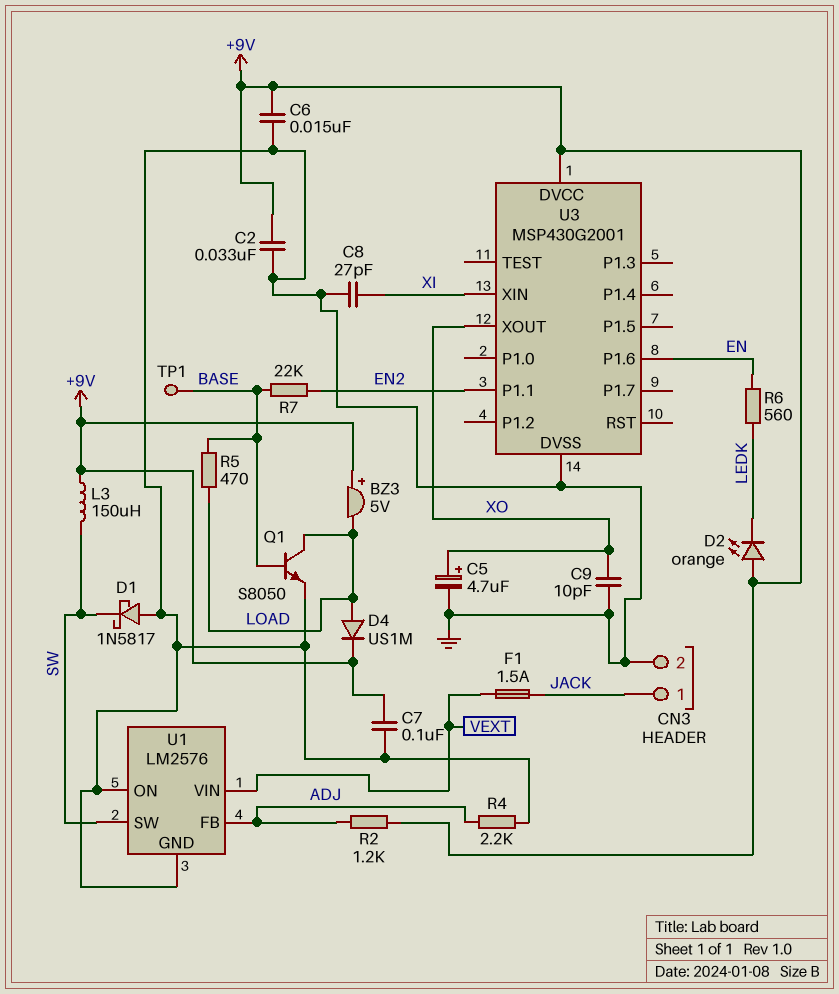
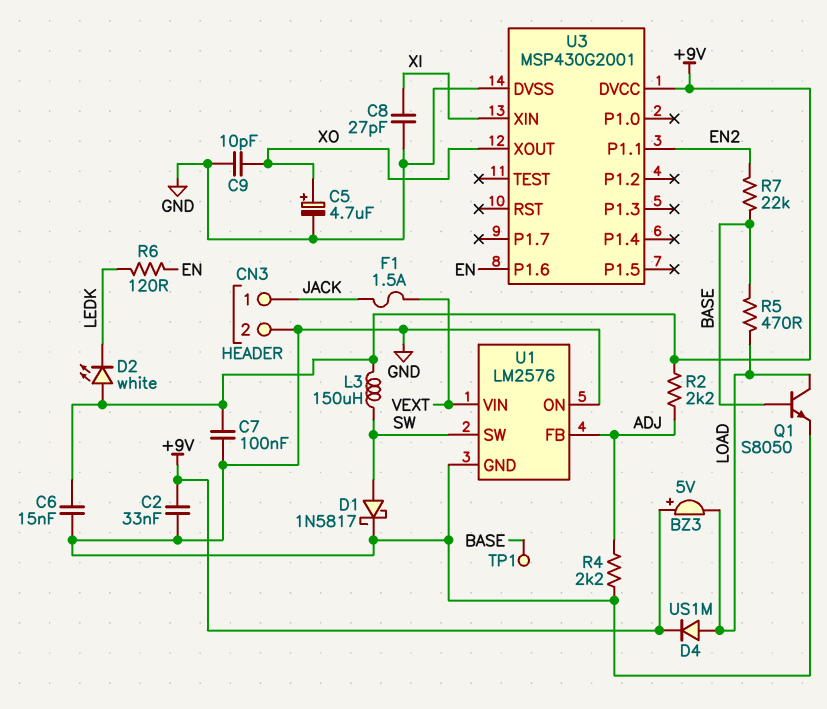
D1: schottky 1N5817 (A GND, K SW) -> schottky 1N5817 (A SW, K GND)
D2: LED orange (A +9V, K LEDK) -> LED white (A +9V, K LEDK)
R2: 1.2k (+9V, ADJ) -> 2.2k (+9V, ADJ)
R6: 560 (EN, LEDK) -> 120 (EN, LEDK)

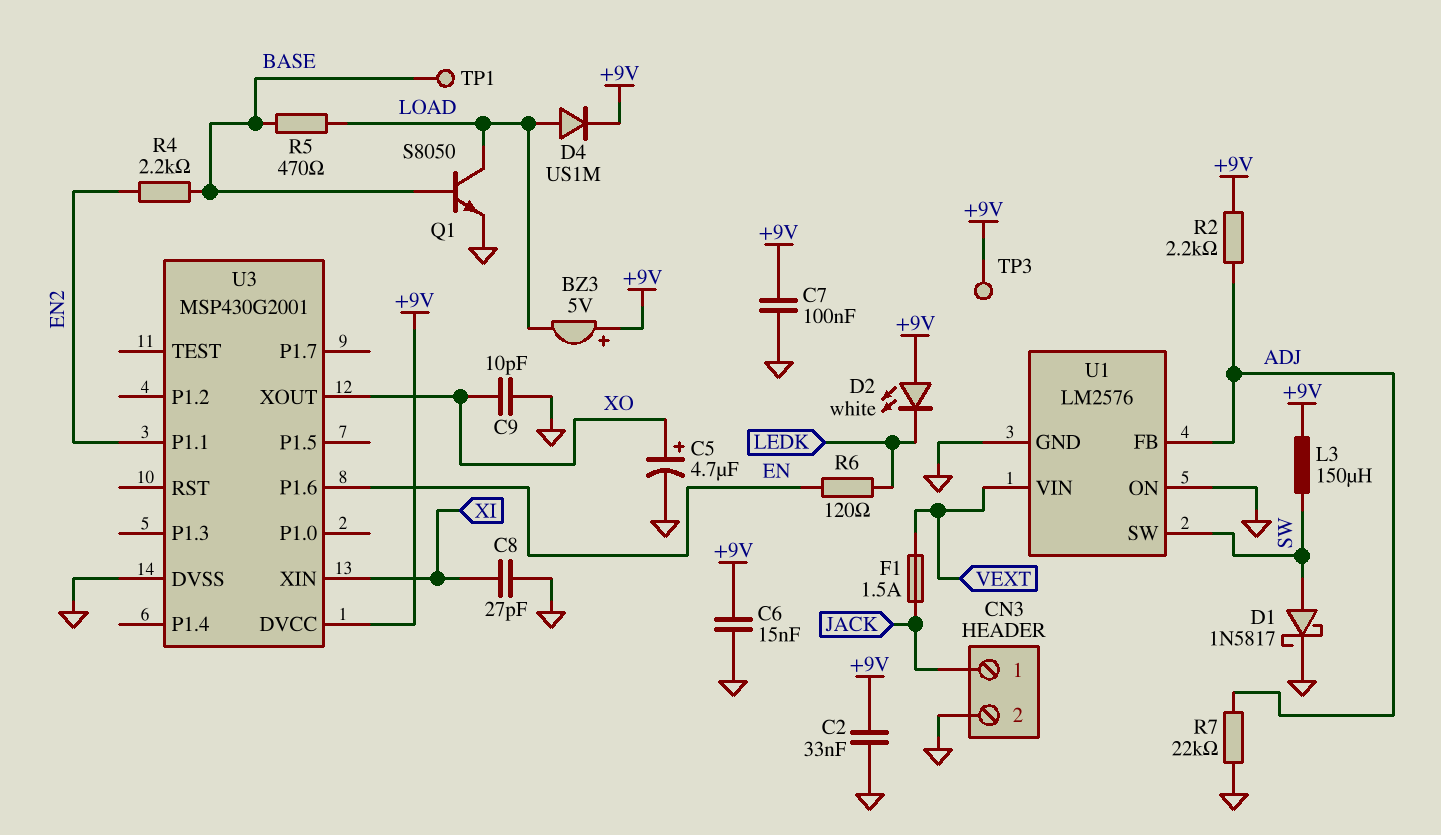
R4: 2.2k (ADJ, GND) -> 2.2k (BASE, EN2)
R7: 22k (BASE, EN2) -> 22k (ADJ, GND)
TP3: none -> test point (+9V)

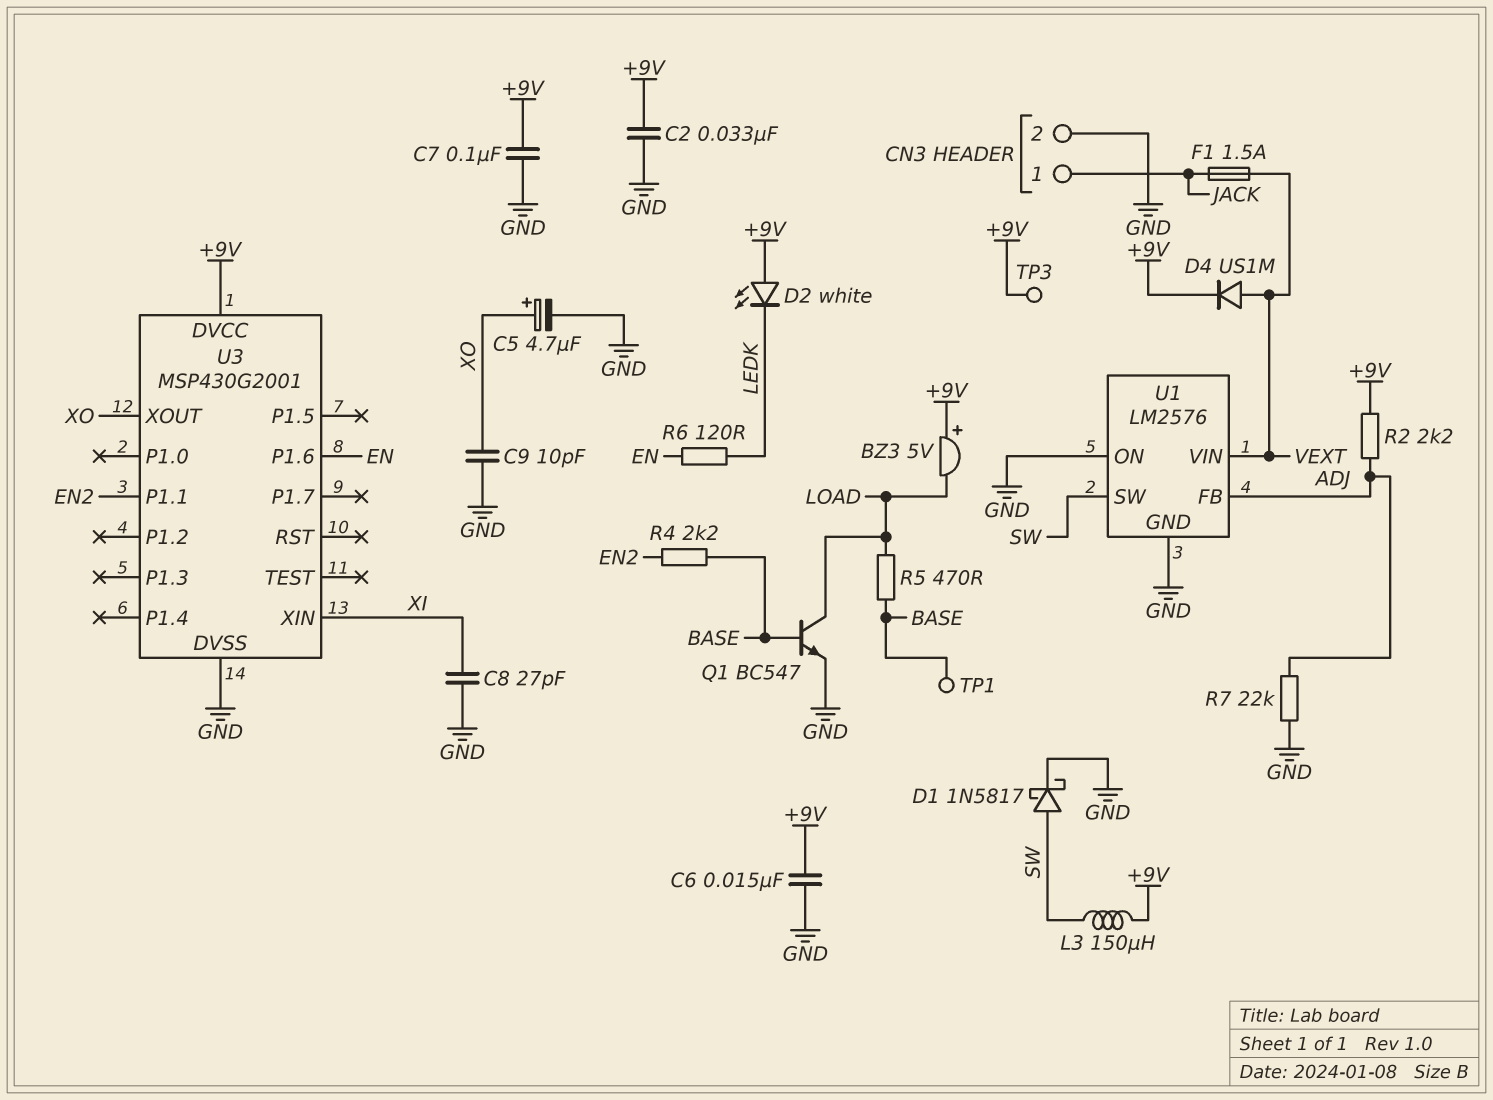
D4: diode US1M (A LOAD, K +9V) -> diode US1M (A VEXT, K +9V)
Q1: NPN S8050 (B BASE, C LOAD, E GND) -> NPN BC547 (B BASE, C LOAD, E GND)

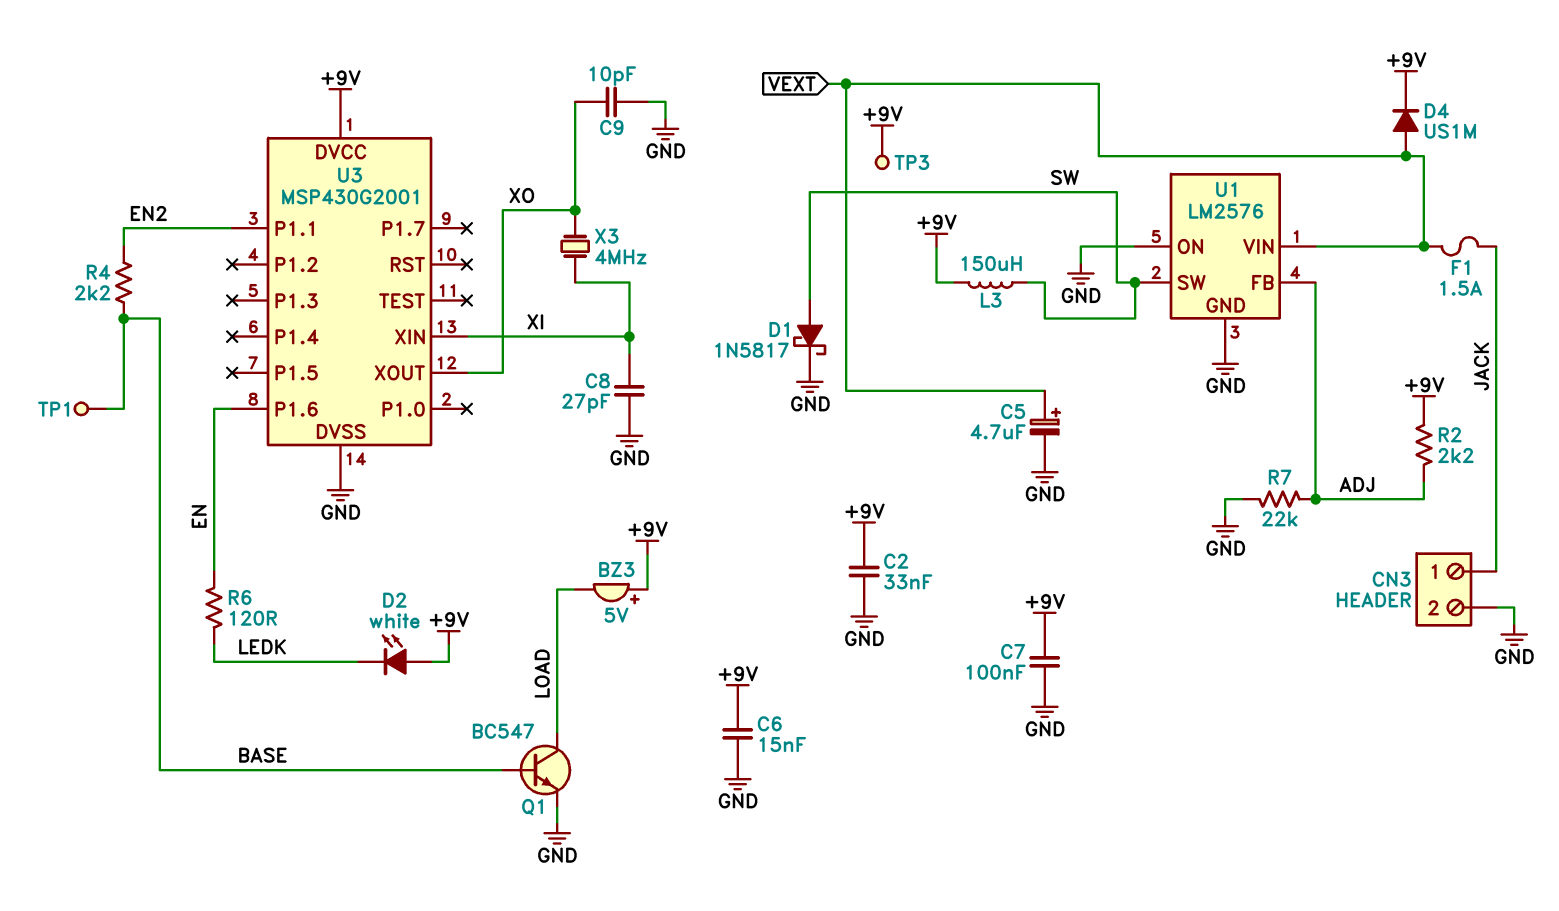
C5: 4.7uF (plus XO, minus GND) -> 4.7uF (plus VEXT, minus GND)
R5: 470 (BASE, LOAD) -> none
X3: none -> 4MHz (XI, XO)

